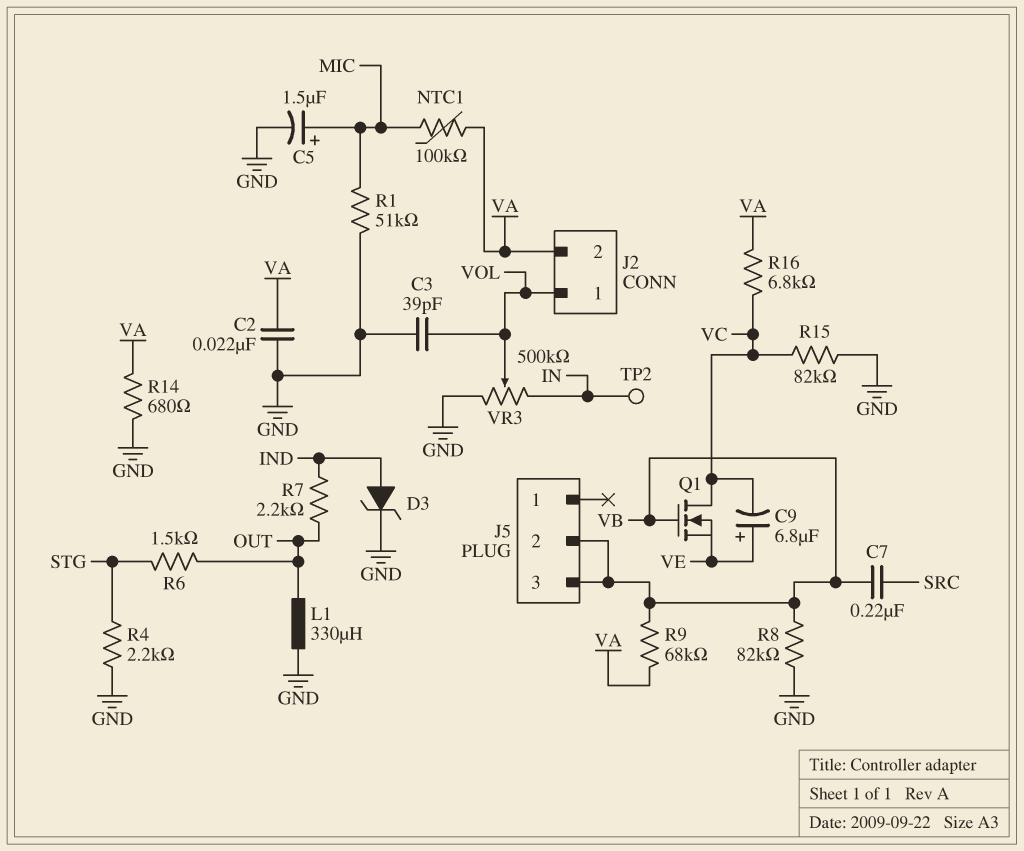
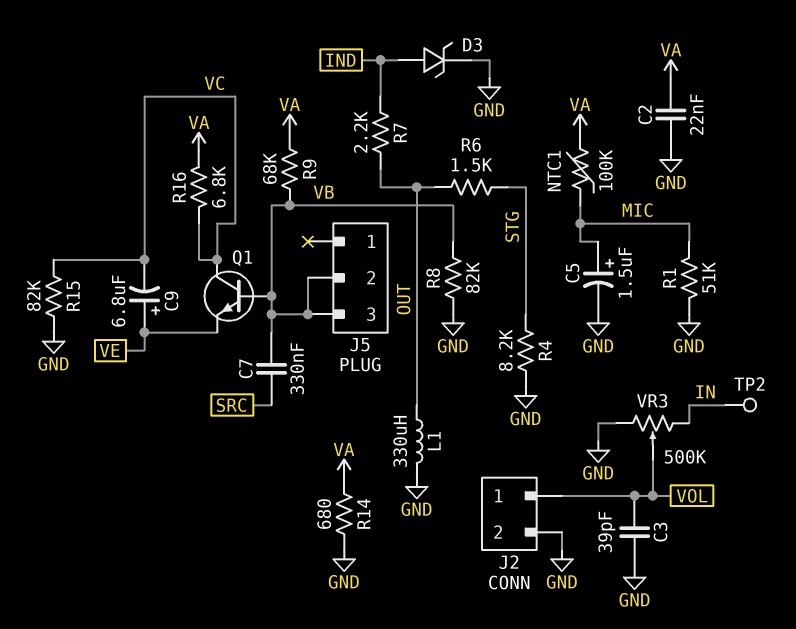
C7: 220nF (SRC, VB) -> 330nF (SRC, VB)
J2 pin 2: VA -> GND
Q1: NMOS (G VB, D VC, S VE) -> NPN (B VB, C VC, E VE)
R4: 2.2k (GND, STG) -> 8.2k (GND, STG)

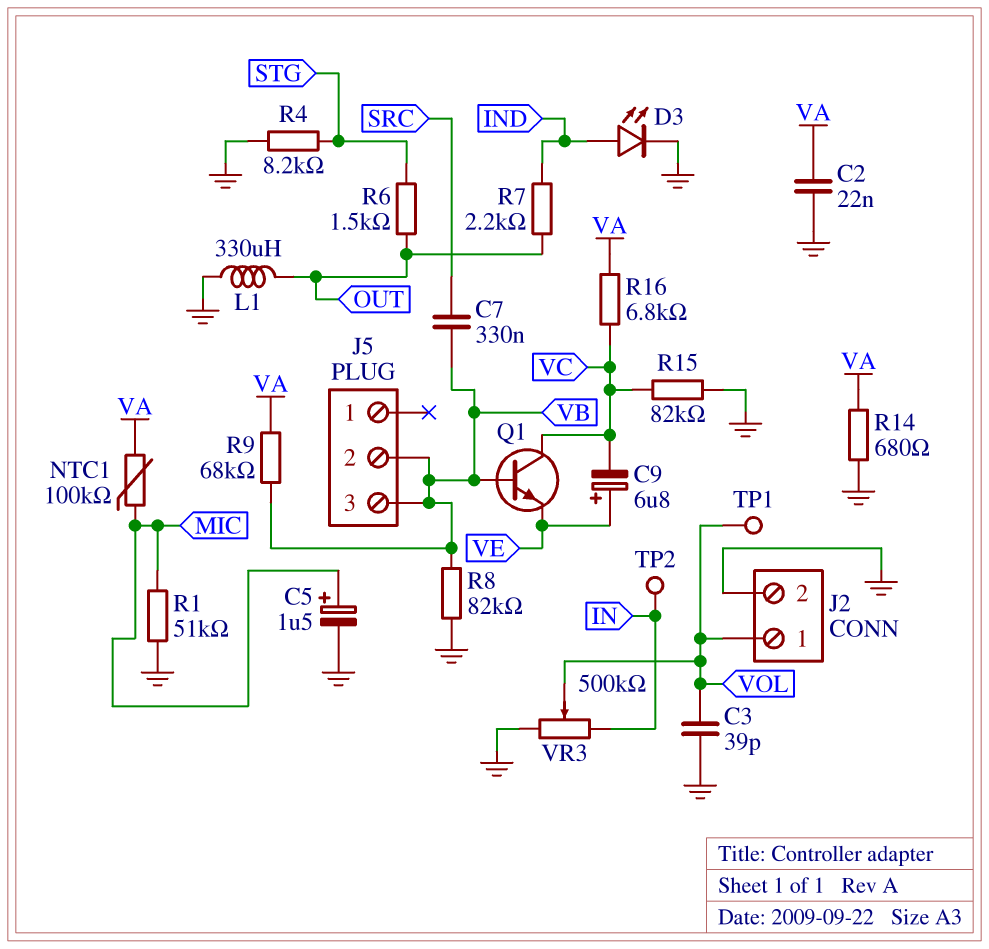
D3: zener (A IND, K GND) -> LED (A IND, K GND)
TP1: none -> test point (VOL)

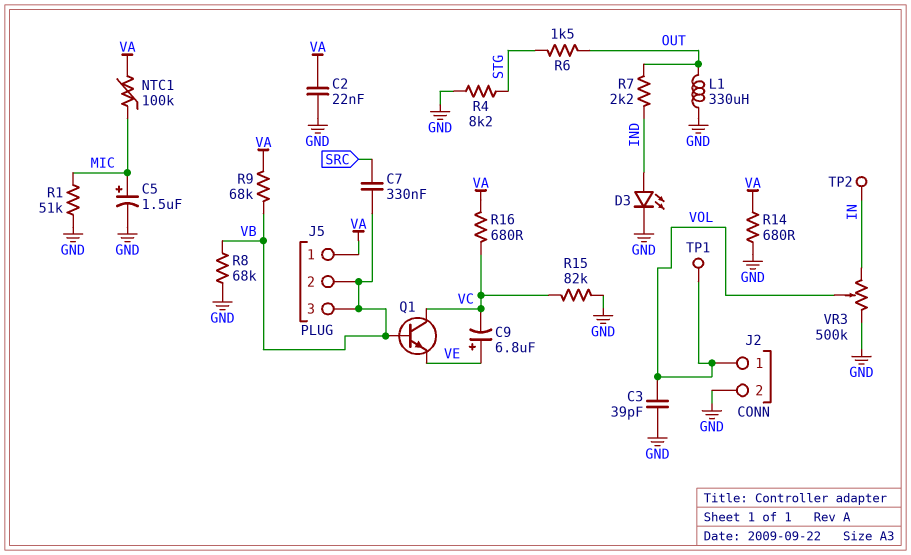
J5 pin 1: none -> VA
R8: 82k (GND, VB) -> 68k (GND, VB)
R16: 6.8k (VA, VC) -> 680 (VA, VC)

